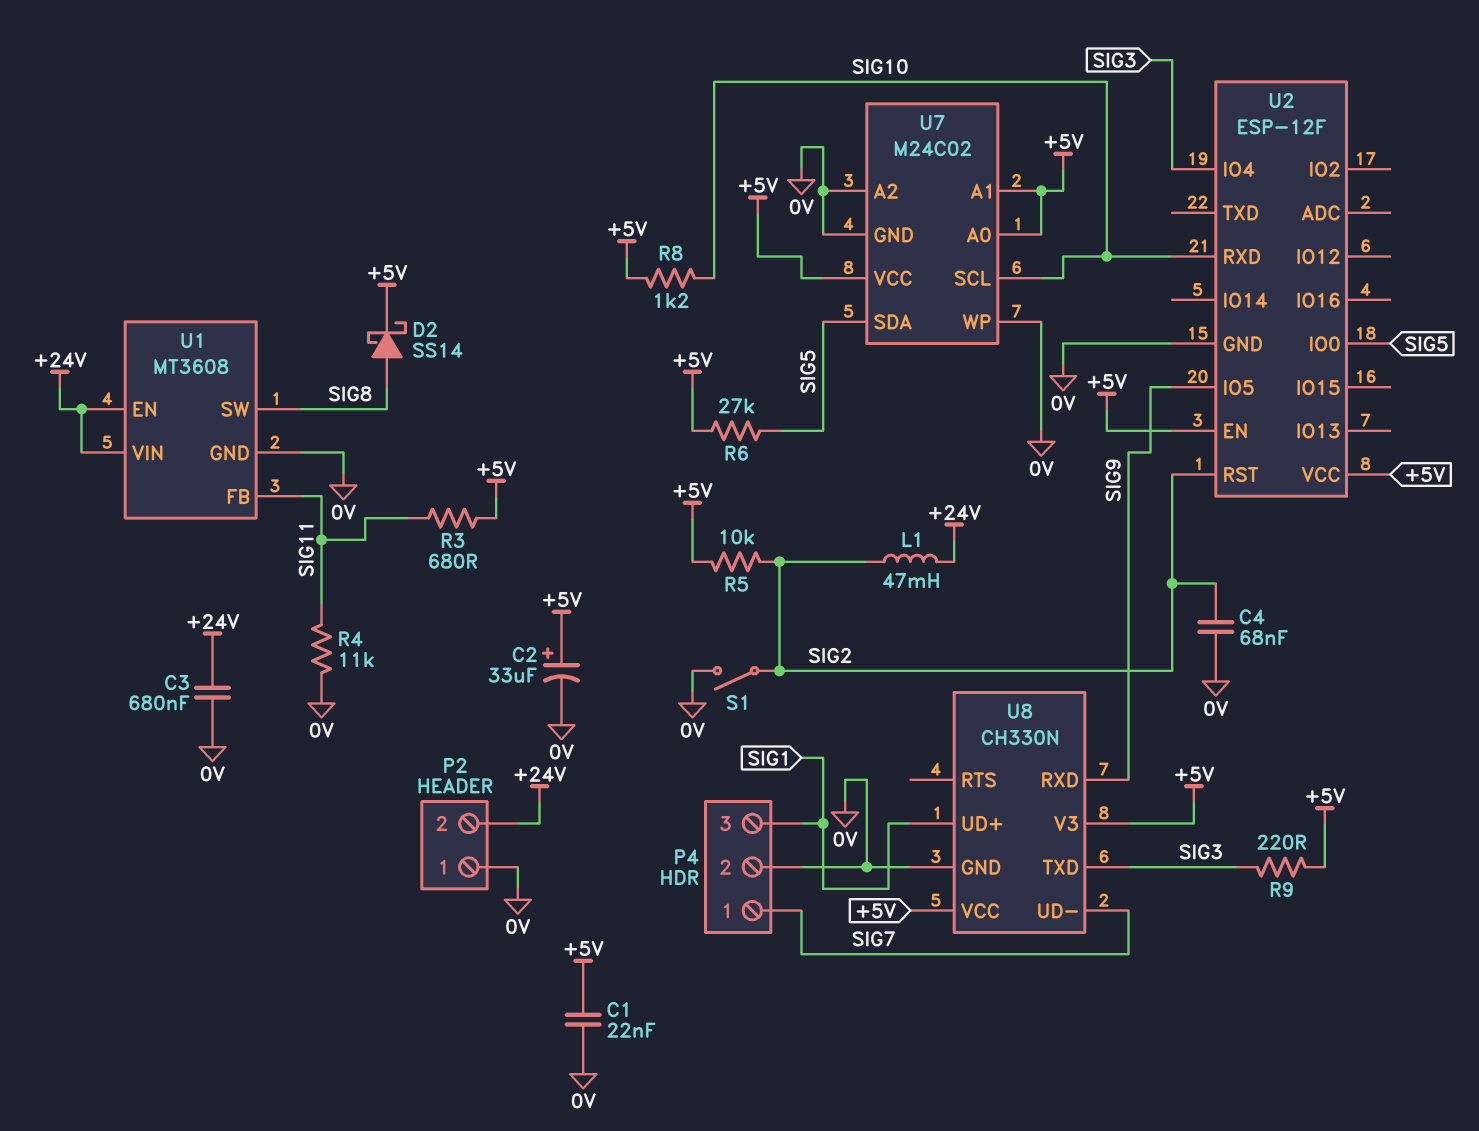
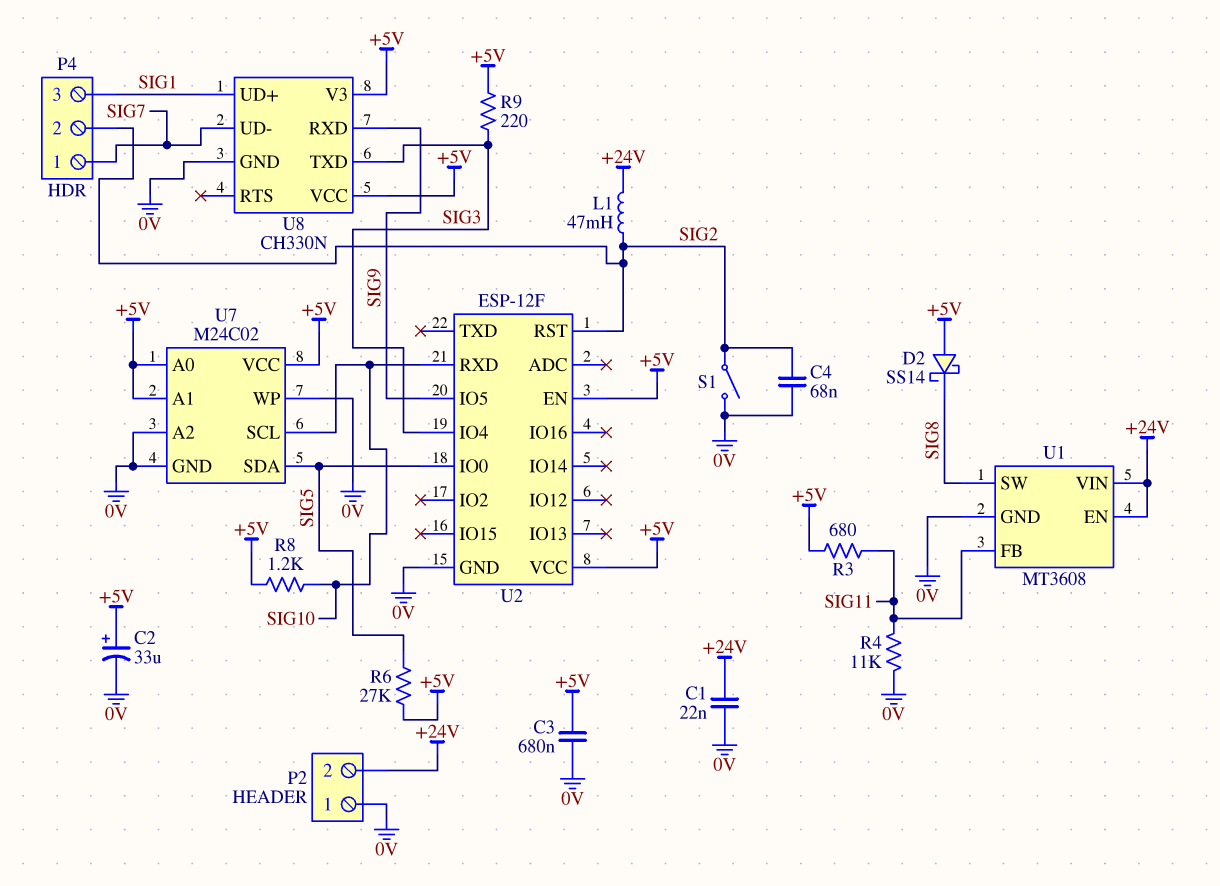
C1: 22nF (+5V, 0V) -> 22nF (+24V, 0V)
C3: 680nF (+24V, 0V) -> 680nF (+5V, 0V)
D2: schottky SS14 (A SIG8, K +5V) -> schottky SS14 (A +5V, K SIG8)
P4 pin 2: 0V -> SIG2
R5: 10k (+5V, SIG2) -> none

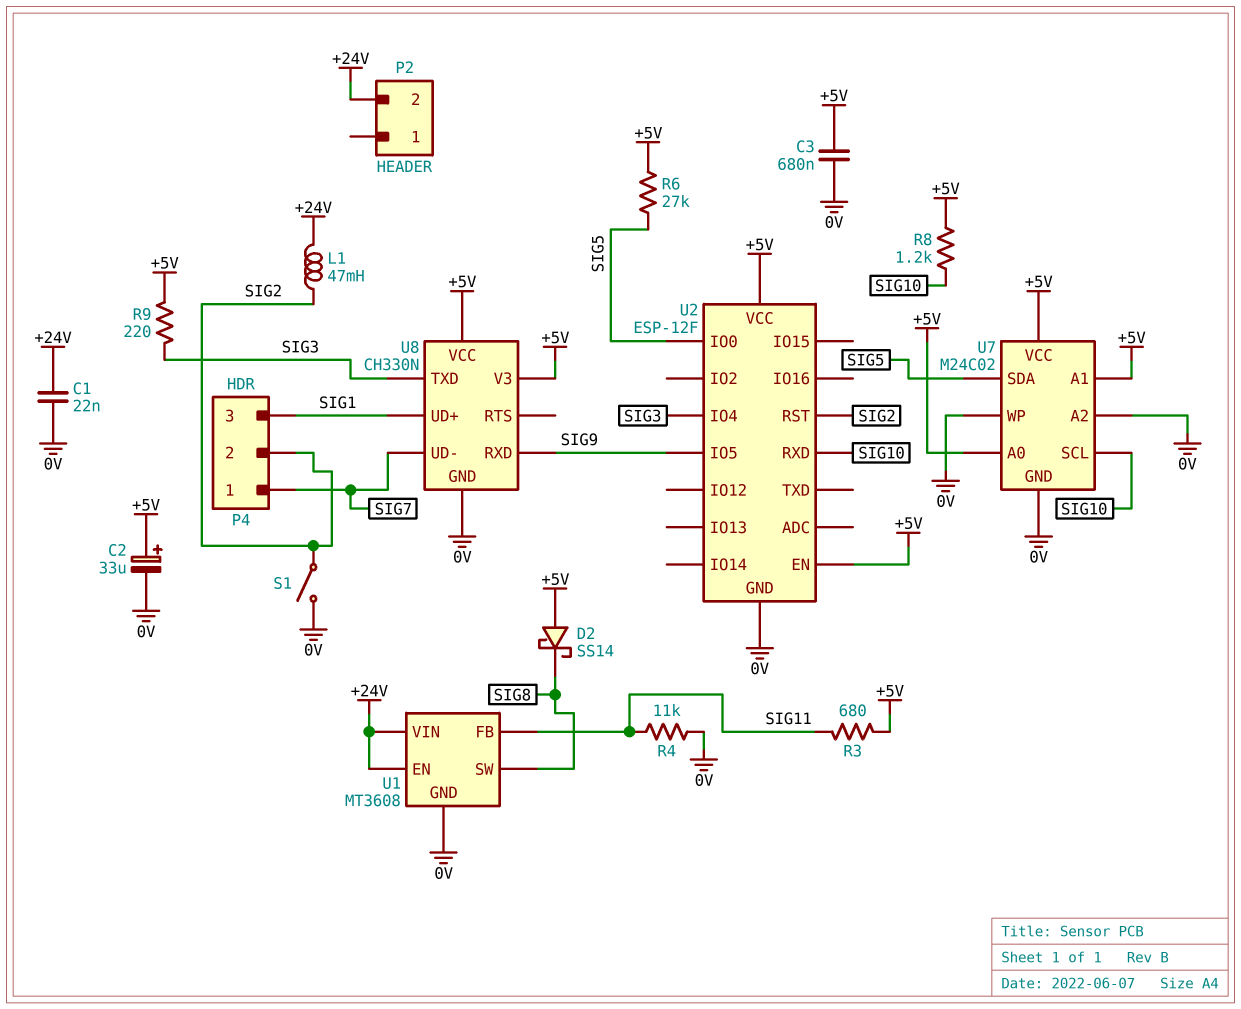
C4: 68nF (0V, SIG2) -> none
P2 pin 1: 0V -> none

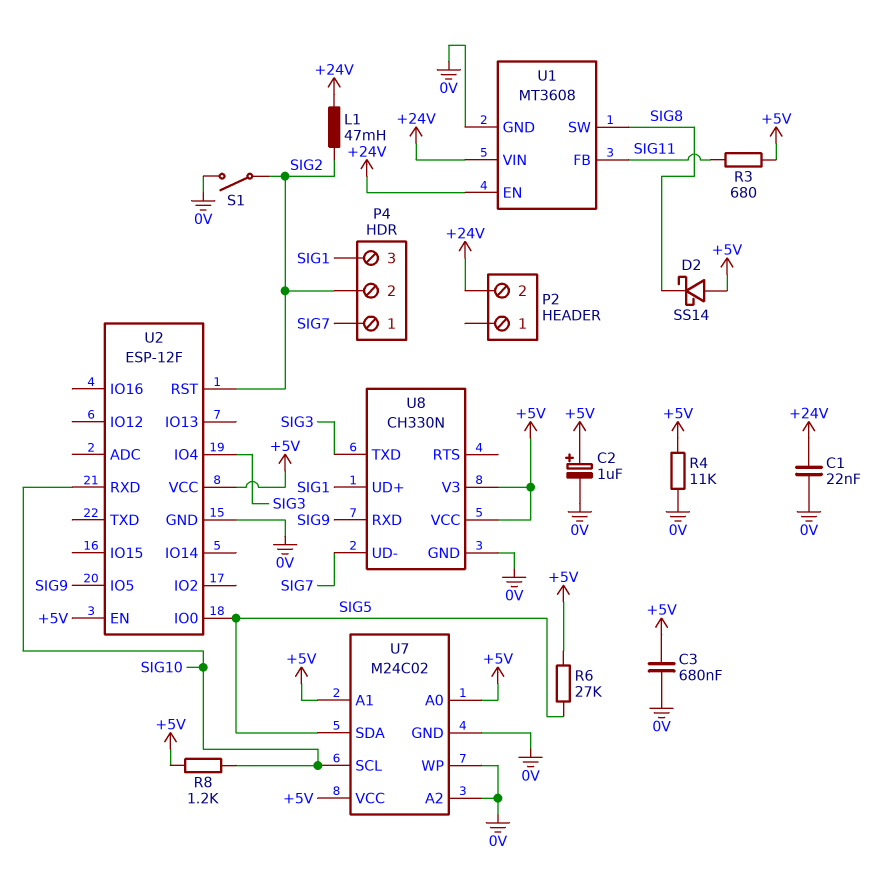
C2: 33uF (plus +5V, minus 0V) -> 1uF (plus +5V, minus 0V)
R4: 11k (0V, SIG11) -> 11k (+5V, 0V)
R9: 220 (+5V, SIG3) -> none

